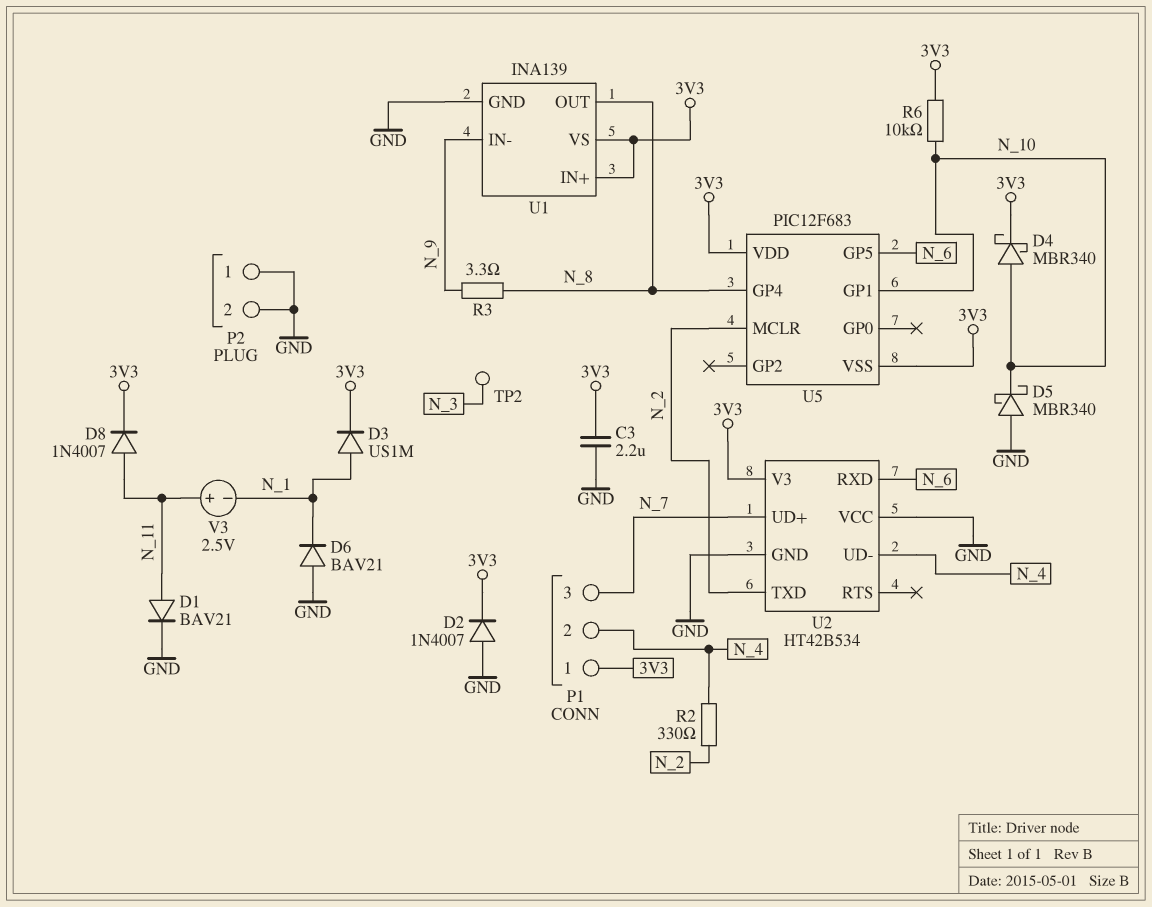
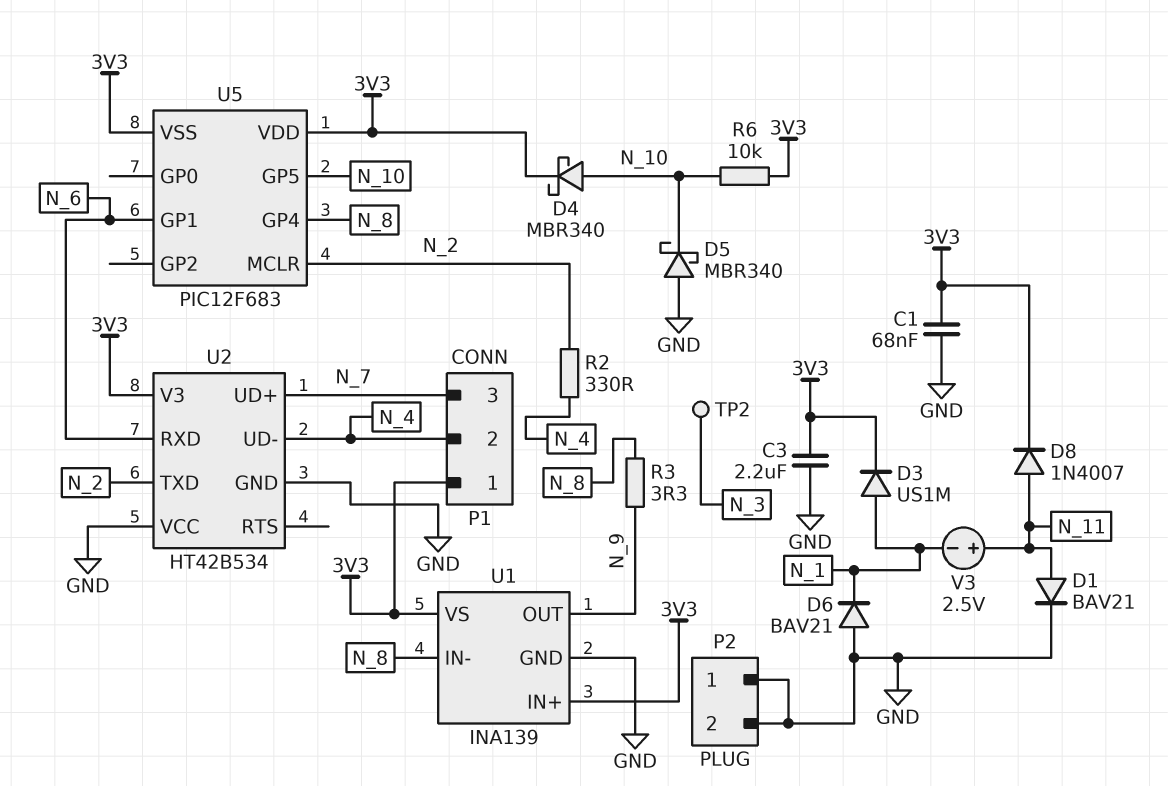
C1: none -> 68nF (3V3, GND)
D2: diode 1N4007 (A GND, K 3V3) -> none
U1 pin IN-: N_9 -> N_8
U1 pin OUT: N_8 -> N_9
U5 pin GP1: N_10 -> N_6
U5 pin GP5: N_6 -> N_10

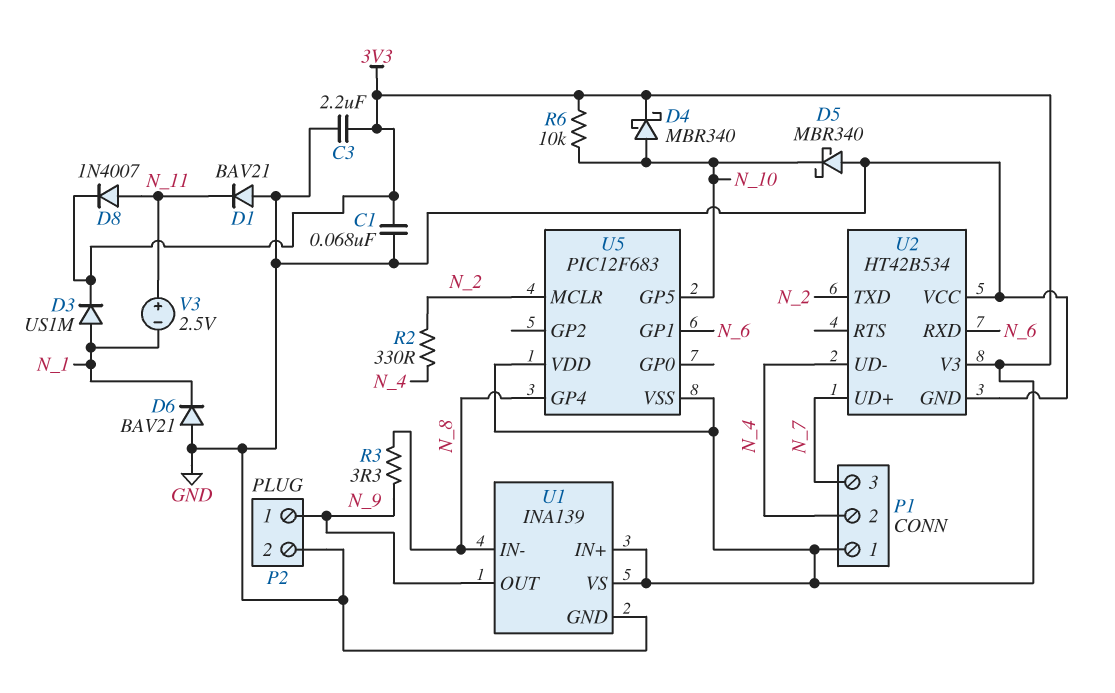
D1: diode BAV21 (A N_11, K GND) -> diode BAV21 (A GND, K N_11)
P2 pin 1: GND -> N_9
TP2: test point (N_3) -> none

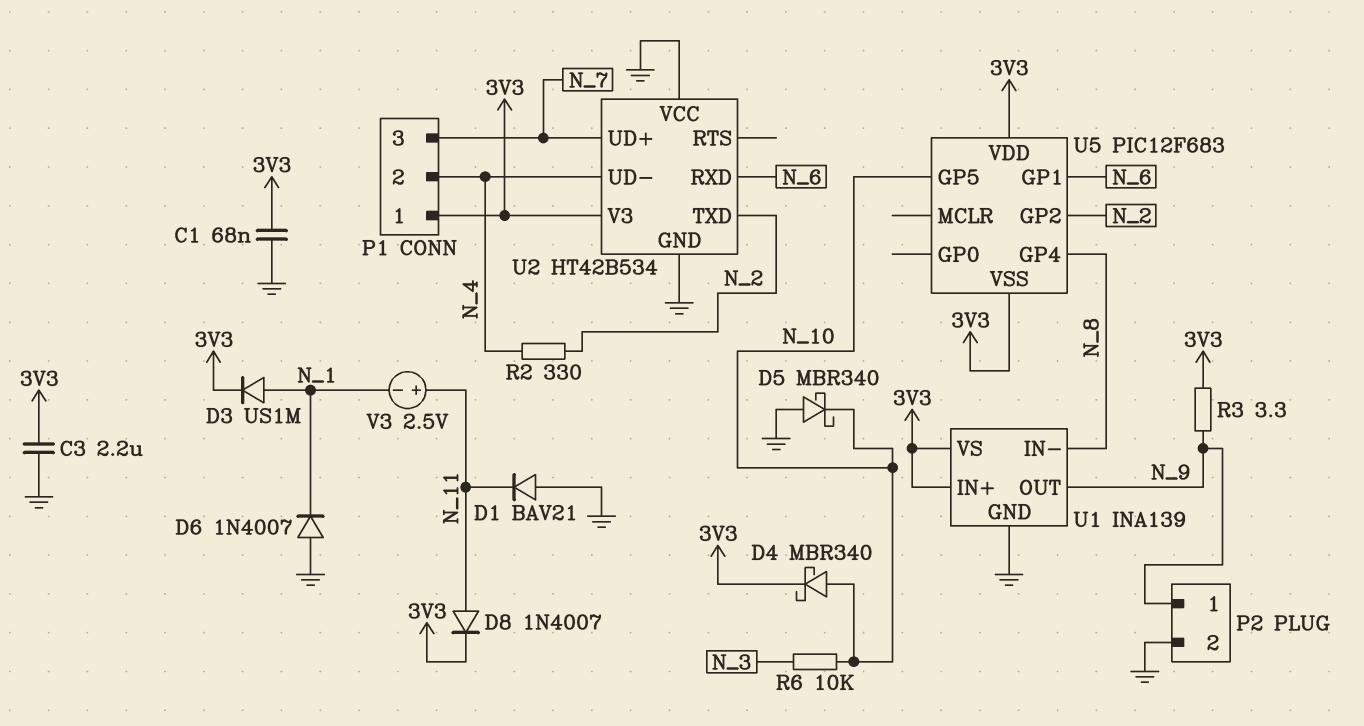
D6: diode BAV21 (A GND, K N_1) -> diode 1N4007 (A GND, K N_1)
R3: 3.3 (N_8, N_9) -> 3.3 (3V3, N_9)
R6: 10k (3V3, N_10) -> 10k (N_3, N_10)
U5 pin GP2: none -> N_2
U5 pin MCLR: N_2 -> none

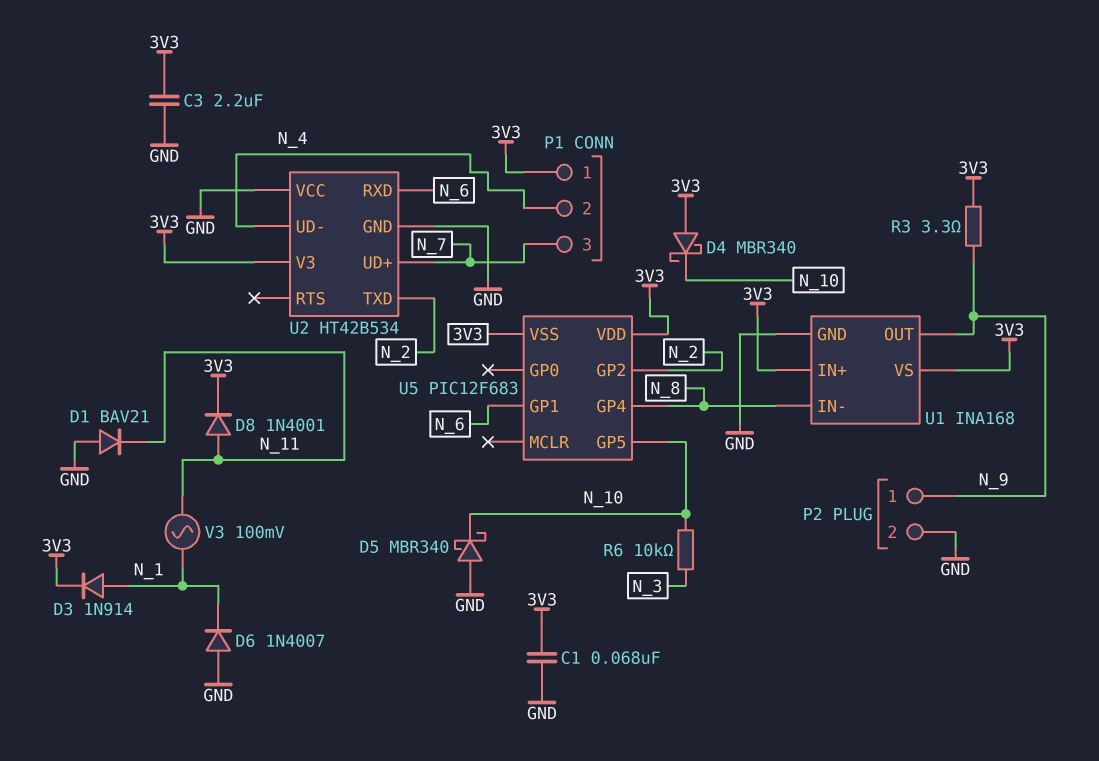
D3: diode US1M (A N_1, K 3V3) -> diode 1N914 (A N_1, K 3V3)
D4: schottky MBR340 (A N_10, K 3V3) -> schottky MBR340 (A 3V3, K N_10)
D8: diode 1N4007 (A N_11, K 3V3) -> diode 1N4001 (A N_11, K 3V3)
R2: 330 (N_2, N_4) -> none
U1: INA139 -> INA168
V3: 2.5V (plus N_11, minus N_1) -> AC 100mV (N_1, N_11)

